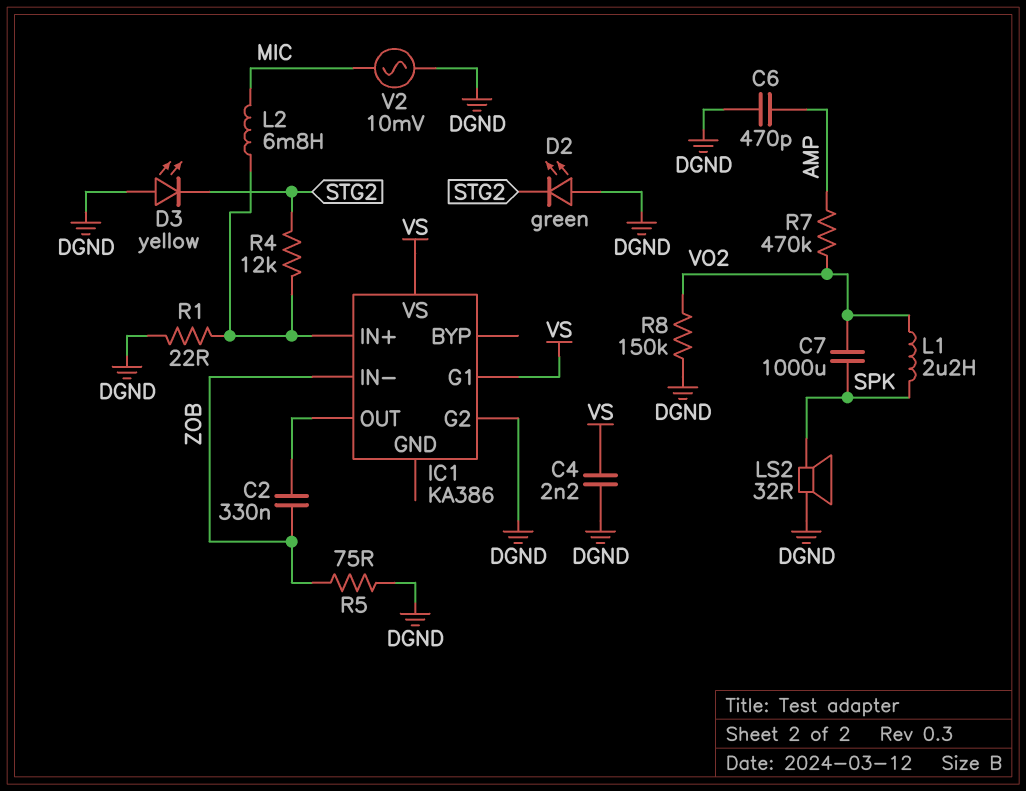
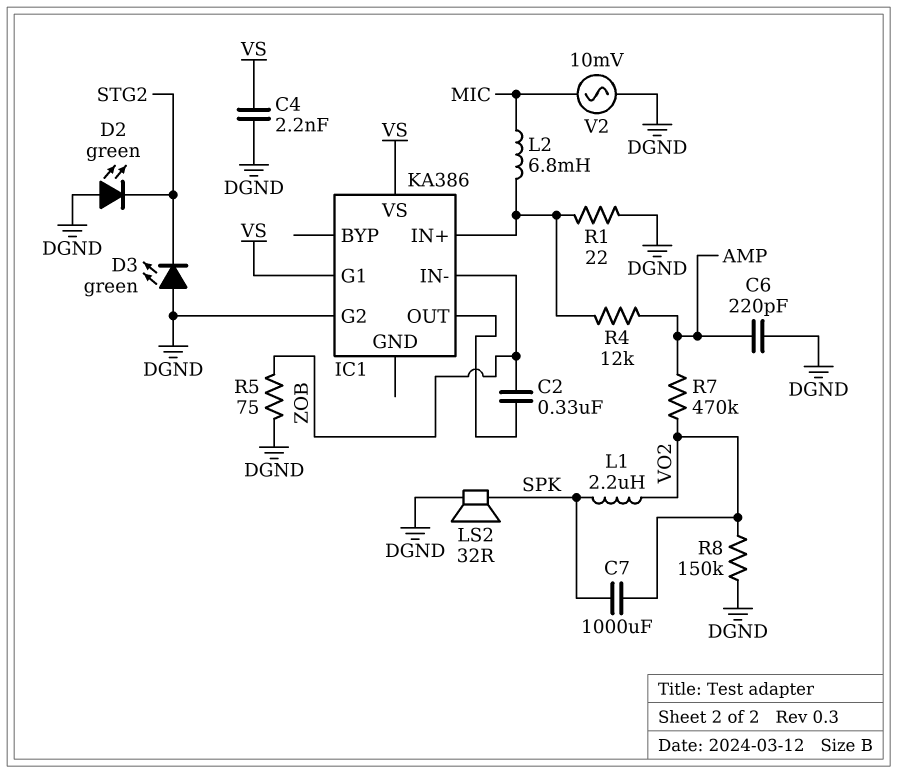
C6: 470pF (AMP, DGND) -> 220pF (AMP, DGND)
D3: LED yellow (A DGND, K STG2) -> LED green (A DGND, K STG2)
R4: 12k (IC1/IN+, STG2) -> 12k (AMP, IC1/IN+)

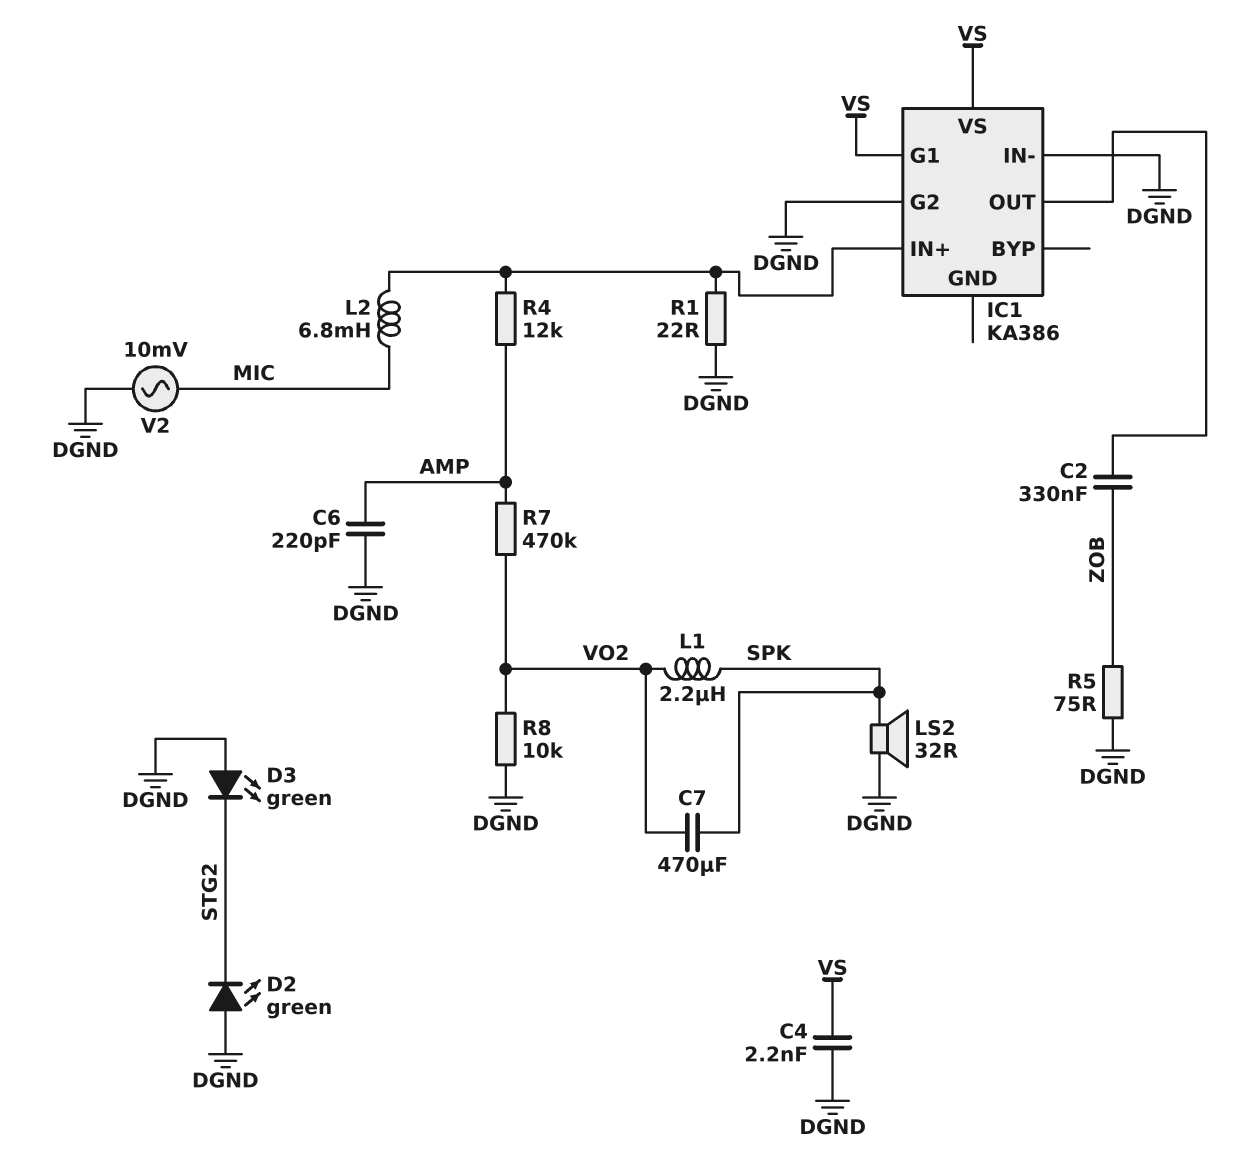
C7: 1000uF (SPK, VO2) -> 470uF (SPK, VO2)
IC1 pin IN-: ZOB -> DGND
R8: 150k (DGND, VO2) -> 10k (DGND, VO2)

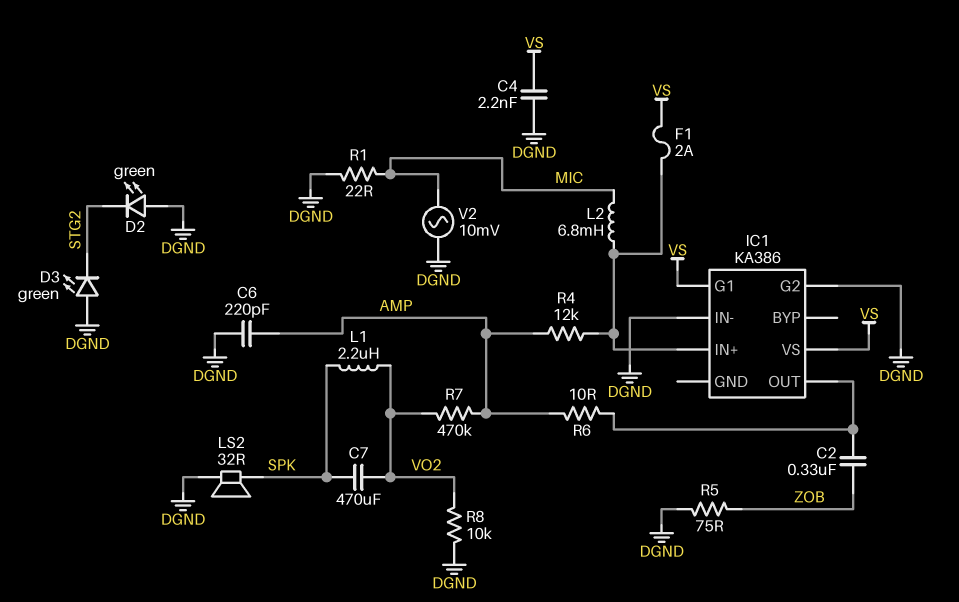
F1: none -> 2A (IC1/IN+, VS)
R1: 22 (DGND, IC1/IN+) -> 22 (DGND, MIC)
R6: none -> 10 (AMP, IC1/OUT)

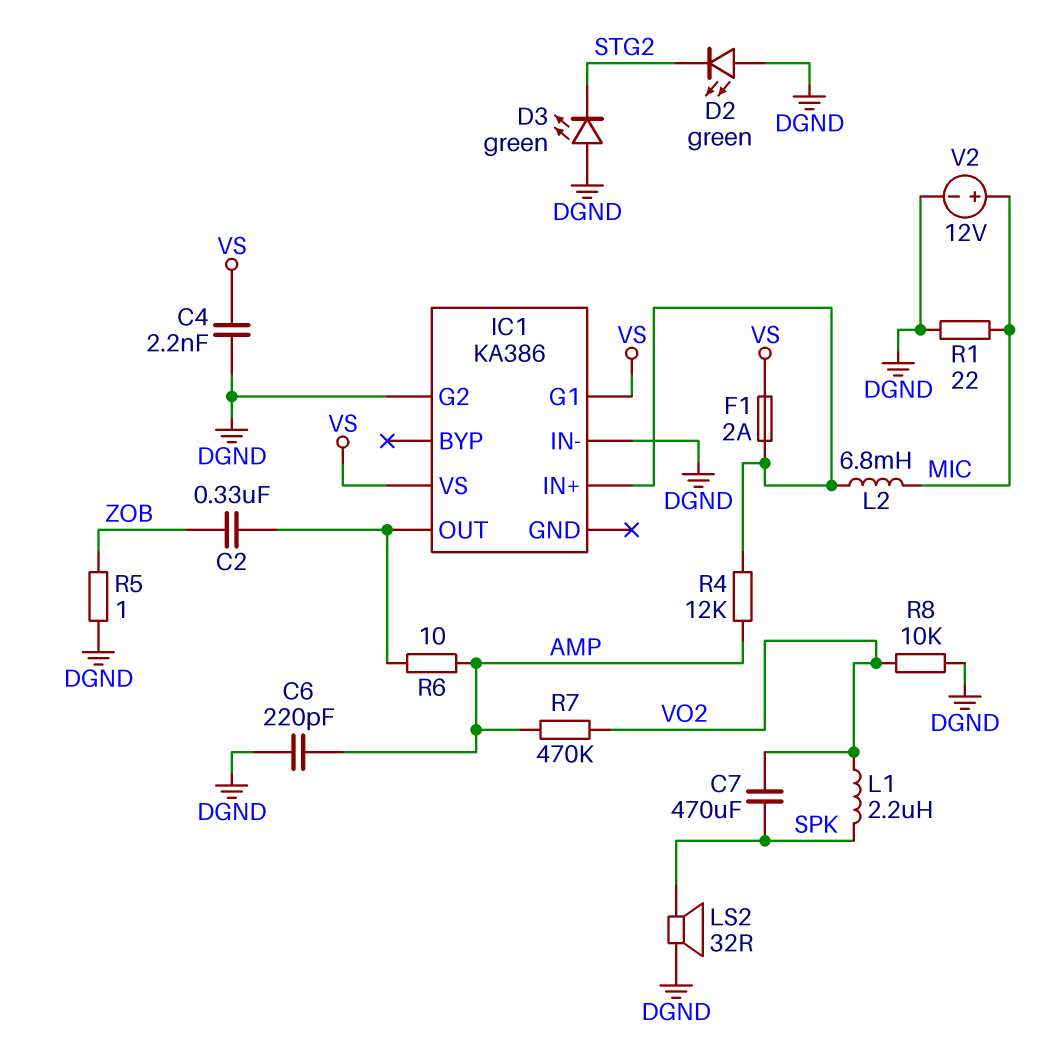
R5: 75 (DGND, ZOB) -> 1 (DGND, ZOB)
V2: AC 10mV (DGND, MIC) -> 12V (plus MIC, minus DGND)

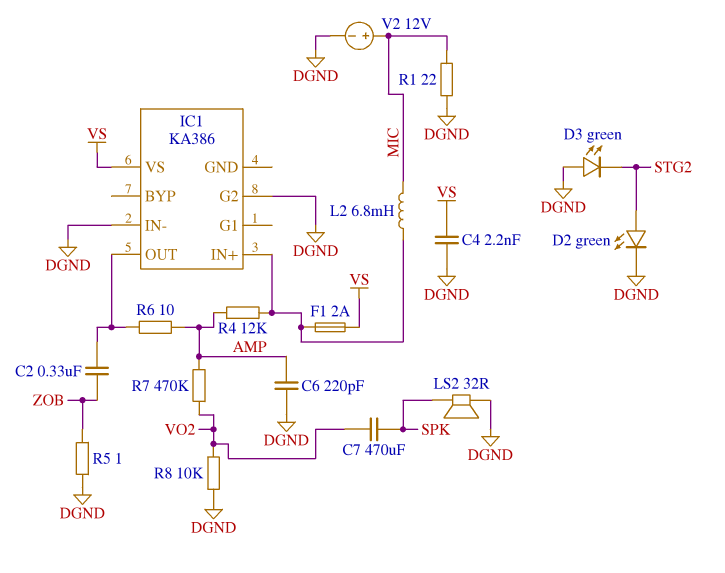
D2: LED green (A DGND, K STG2) -> LED green (A STG2, K DGND)
IC1 pin G1: VS -> none
L1: 2.2uH (SPK, VO2) -> none

